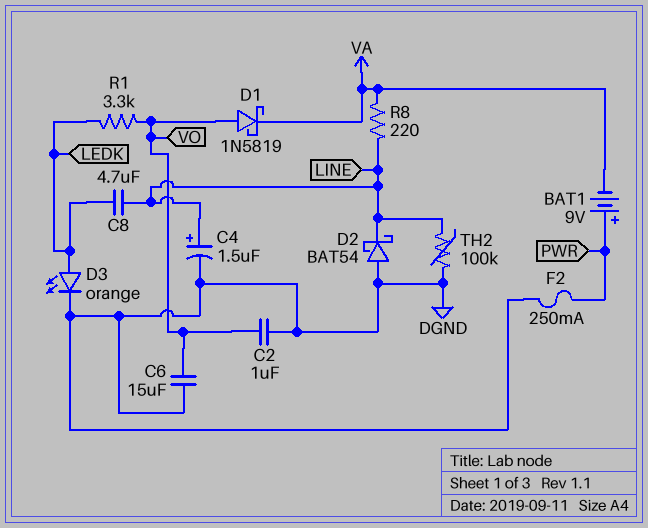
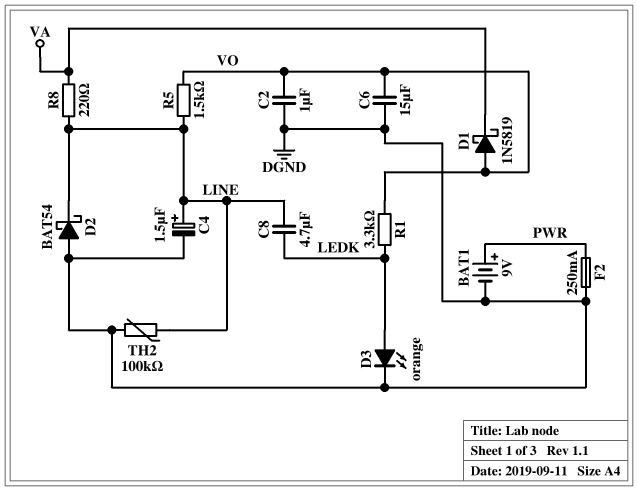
BAT1: 9V (plus PWR, minus VA) -> 9V (plus PWR, minus DGND)
R5: none -> 1.5k (LINE, VO)

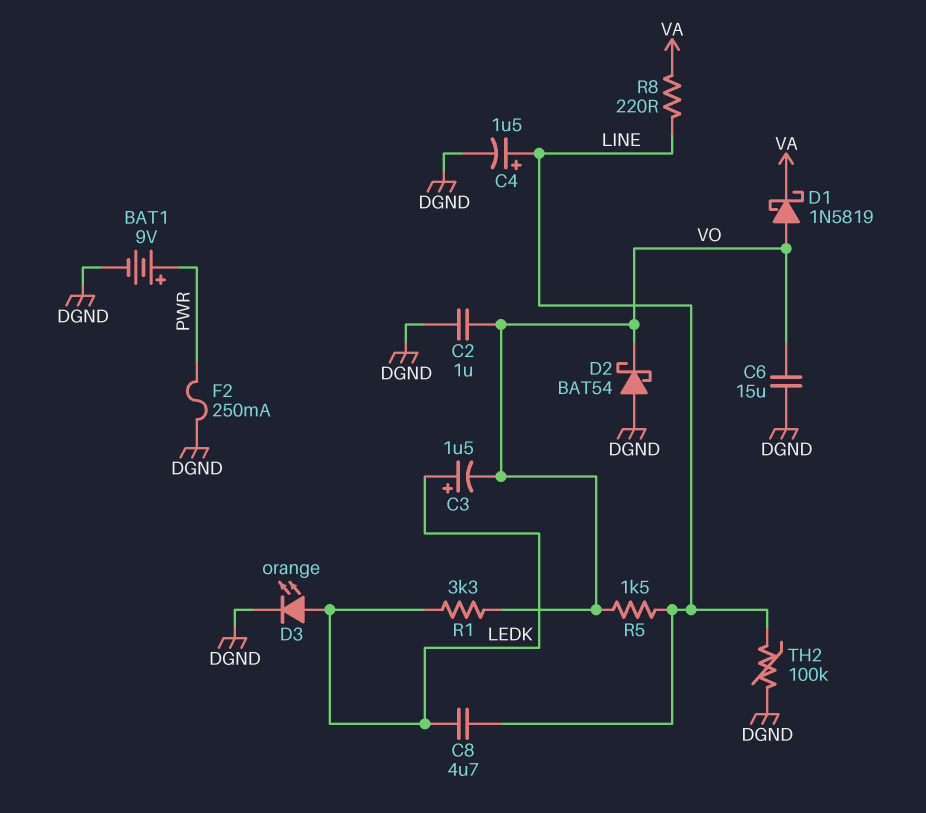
C3: none -> 1.5uF (plus LEDK, minus VO)
D2: schottky BAT54 (A DGND, K LINE) -> schottky BAT54 (A DGND, K VO)

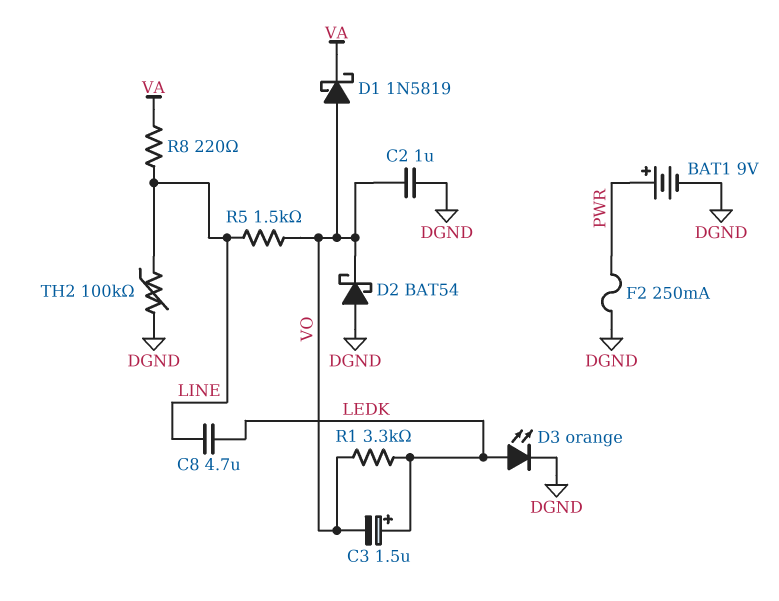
C4: 1.5uF (plus LINE, minus DGND) -> none
C6: 15uF (DGND, VO) -> none

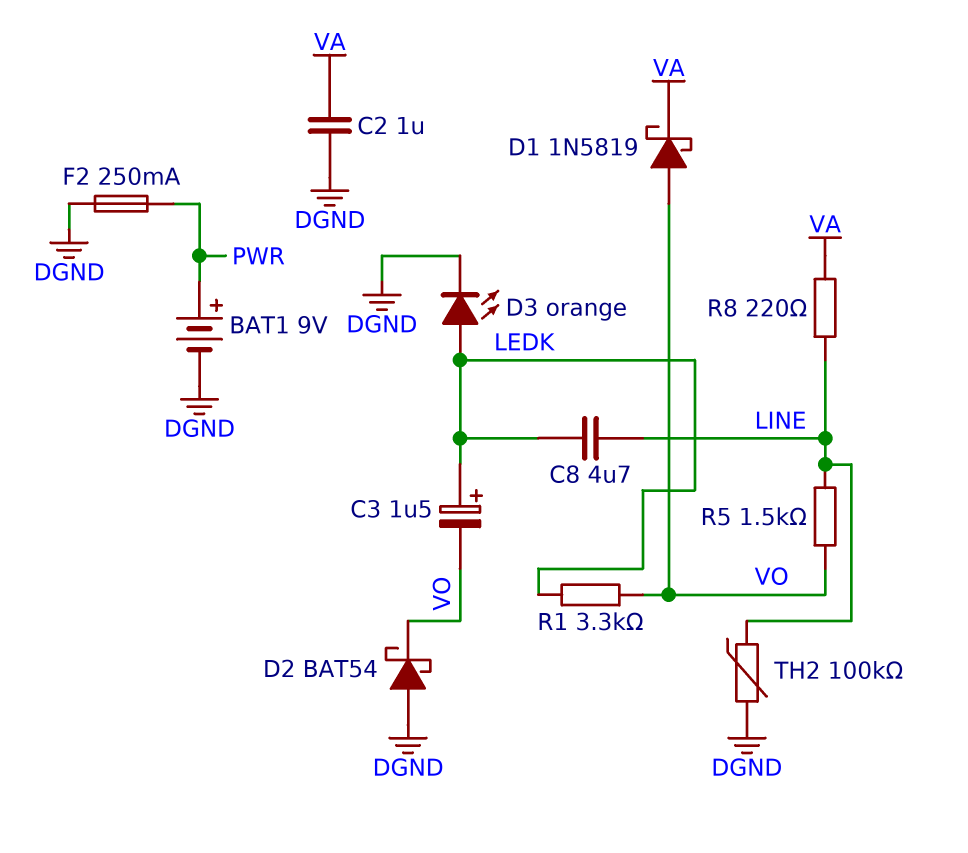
C2: 1uF (DGND, VO) -> 1uF (DGND, VA)

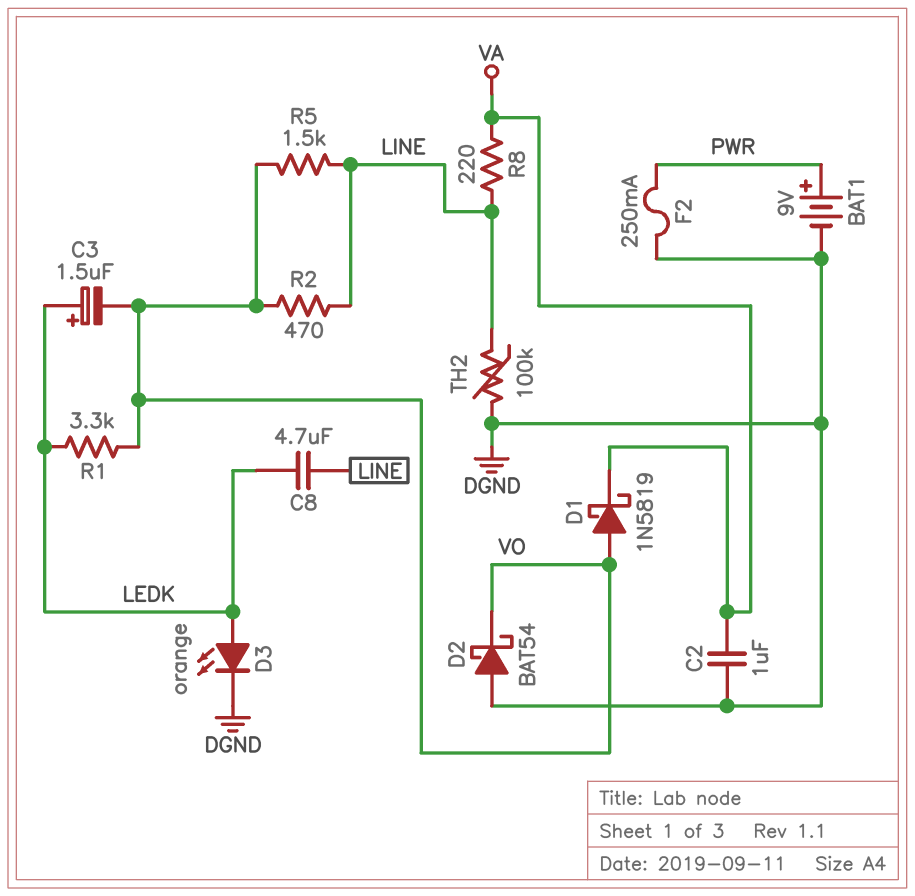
R2: none -> 470 (LINE, VO)

